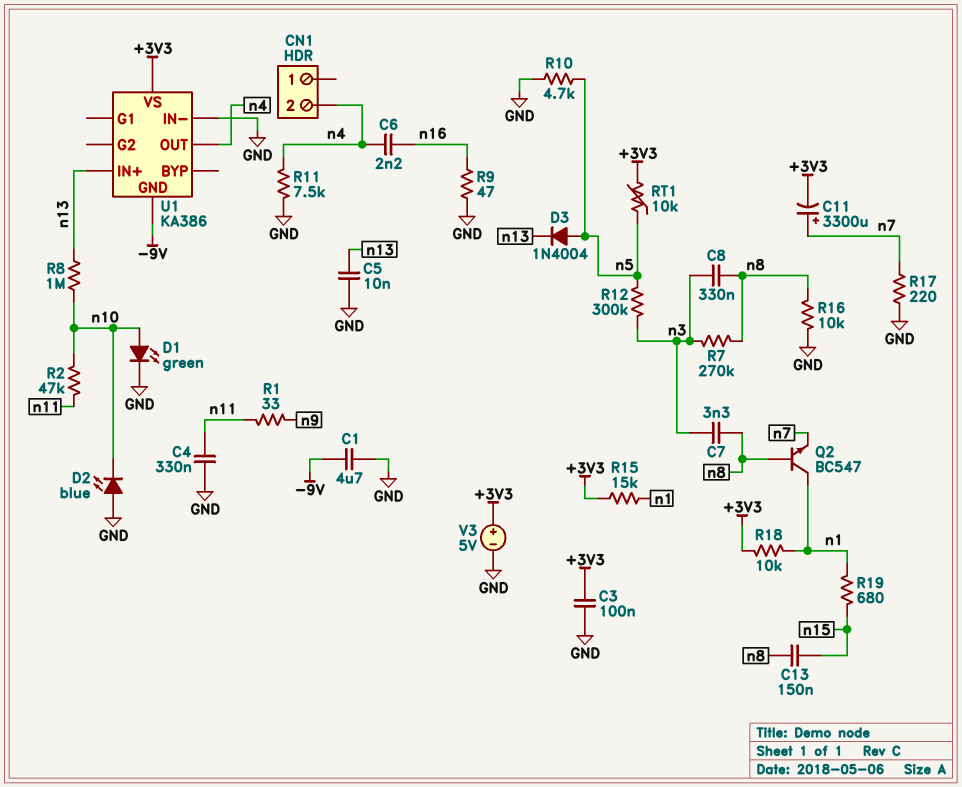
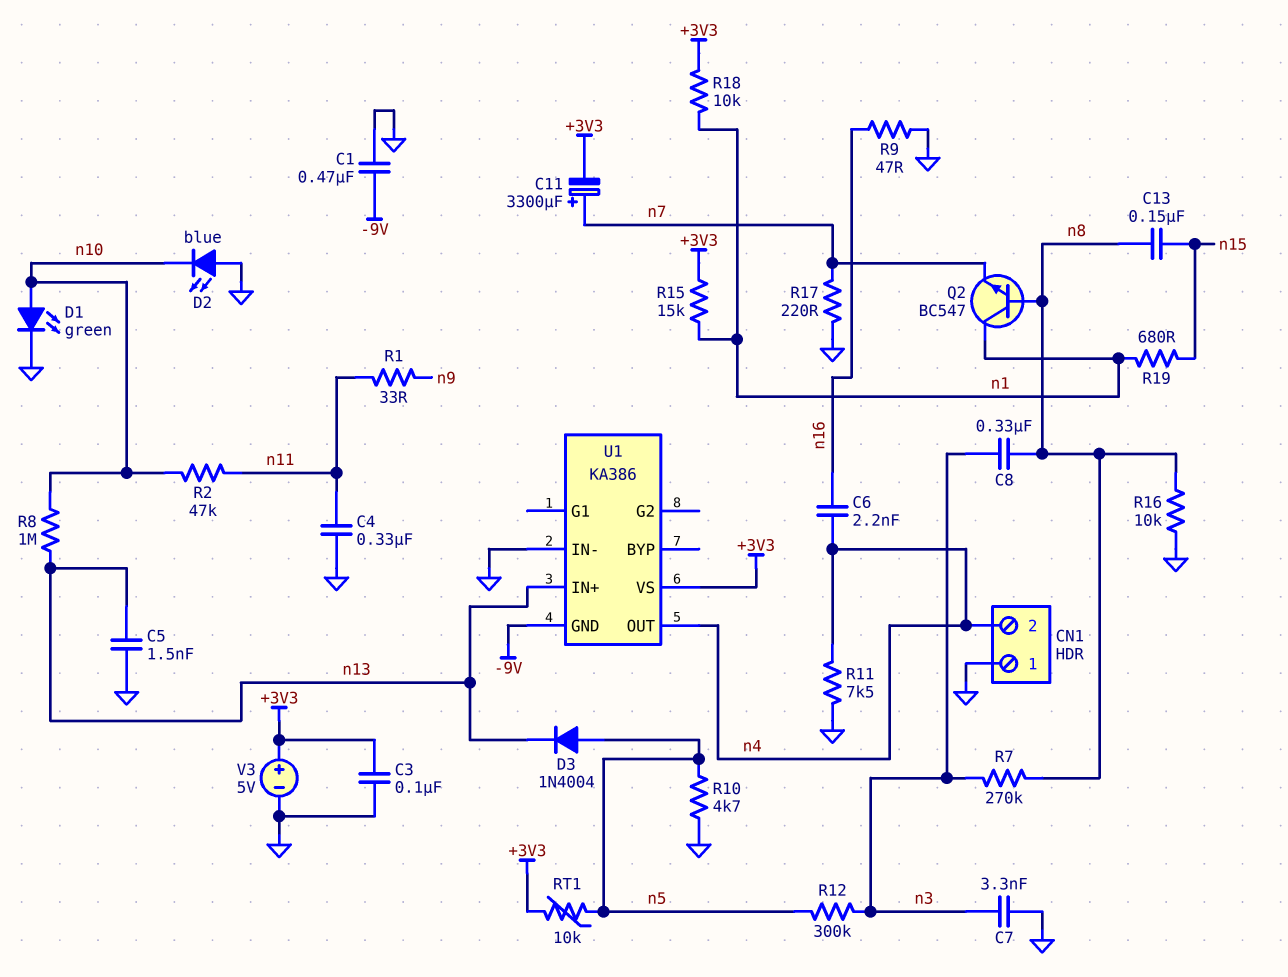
C1: 4.7uF (-9V, GND) -> 470nF (-9V, GND)
C5: 10nF (GND, n13) -> 1.5nF (GND, n13)
C7: 3.3nF (n3, n8) -> 3.3nF (GND, n3)
CN1 pin 1: none -> GND

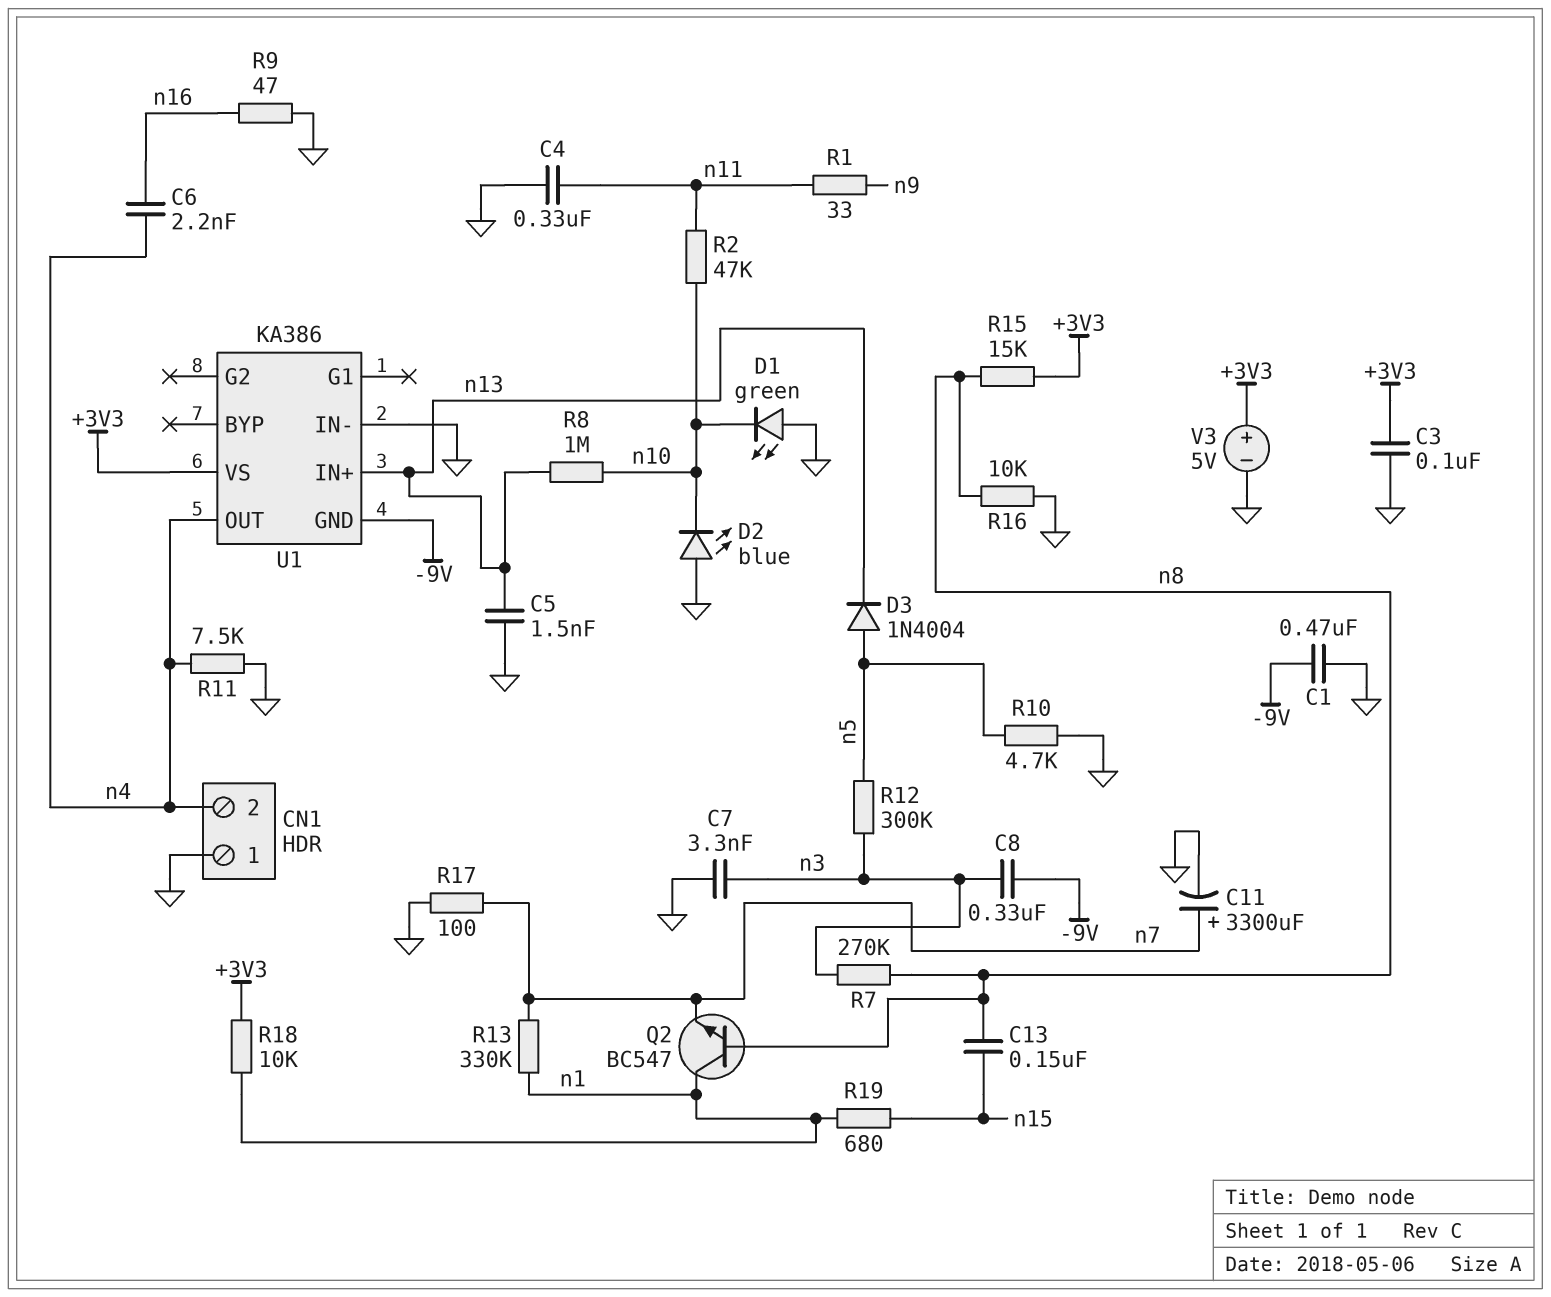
C8: 330nF (n3, n8) -> 330nF (-9V, n3)
C11: 3300uF (plus n7, minus +3V3) -> 3300uF (plus n7, minus GND)
D1: LED green (A n10, K GND) -> LED green (A GND, K n10)
R13: none -> 330k (n1, n7)
R15: 15k (+3V3, n1) -> 15k (+3V3, n8)
R17: 220 (GND, n7) -> 100 (GND, n7)
RT1: 10k (+3V3, n5) -> none

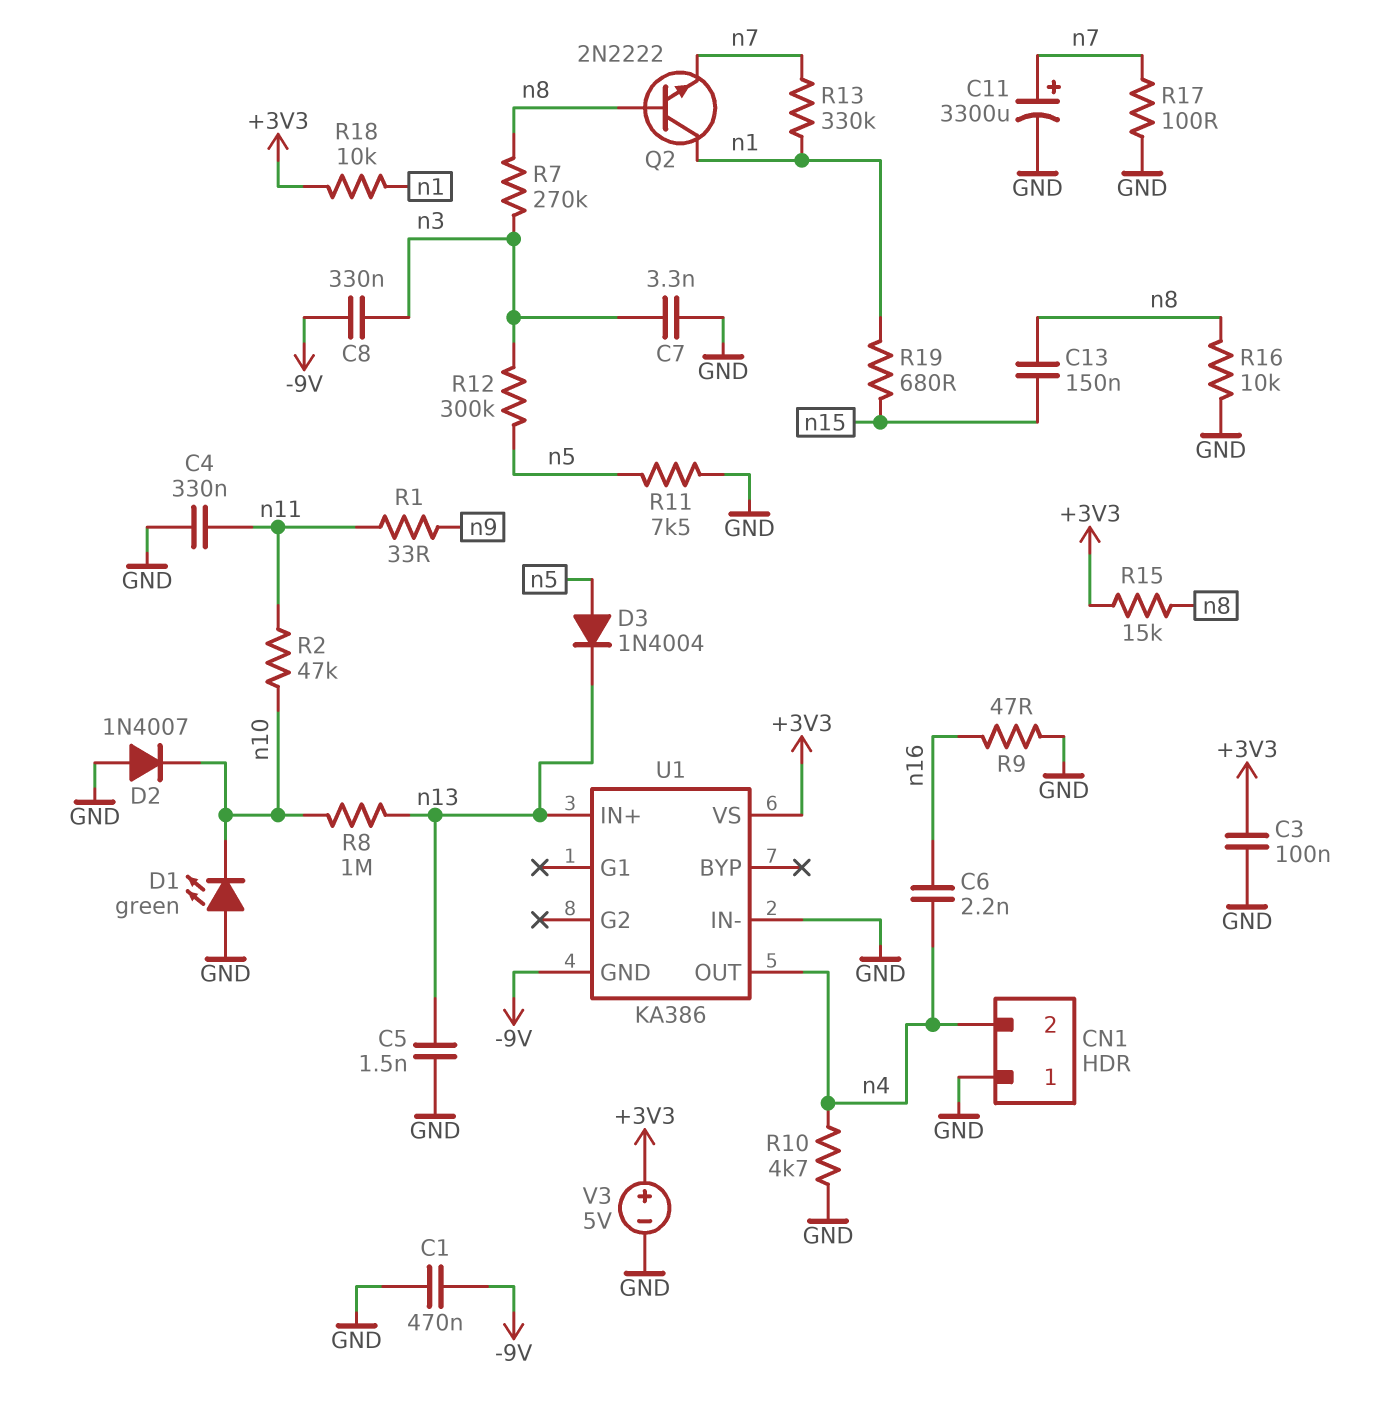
D2: LED blue (A GND, K n10) -> diode 1N4007 (A GND, K n10)
Q2: NPN BC547 (B n8, C n1, E n7) -> NPN 2N2222 (B n8, C n1, E n7)
R10: 4.7k (GND, n5) -> 4.7k (GND, n4)
R11: 7.5k (GND, n4) -> 7.5k (GND, n5)

